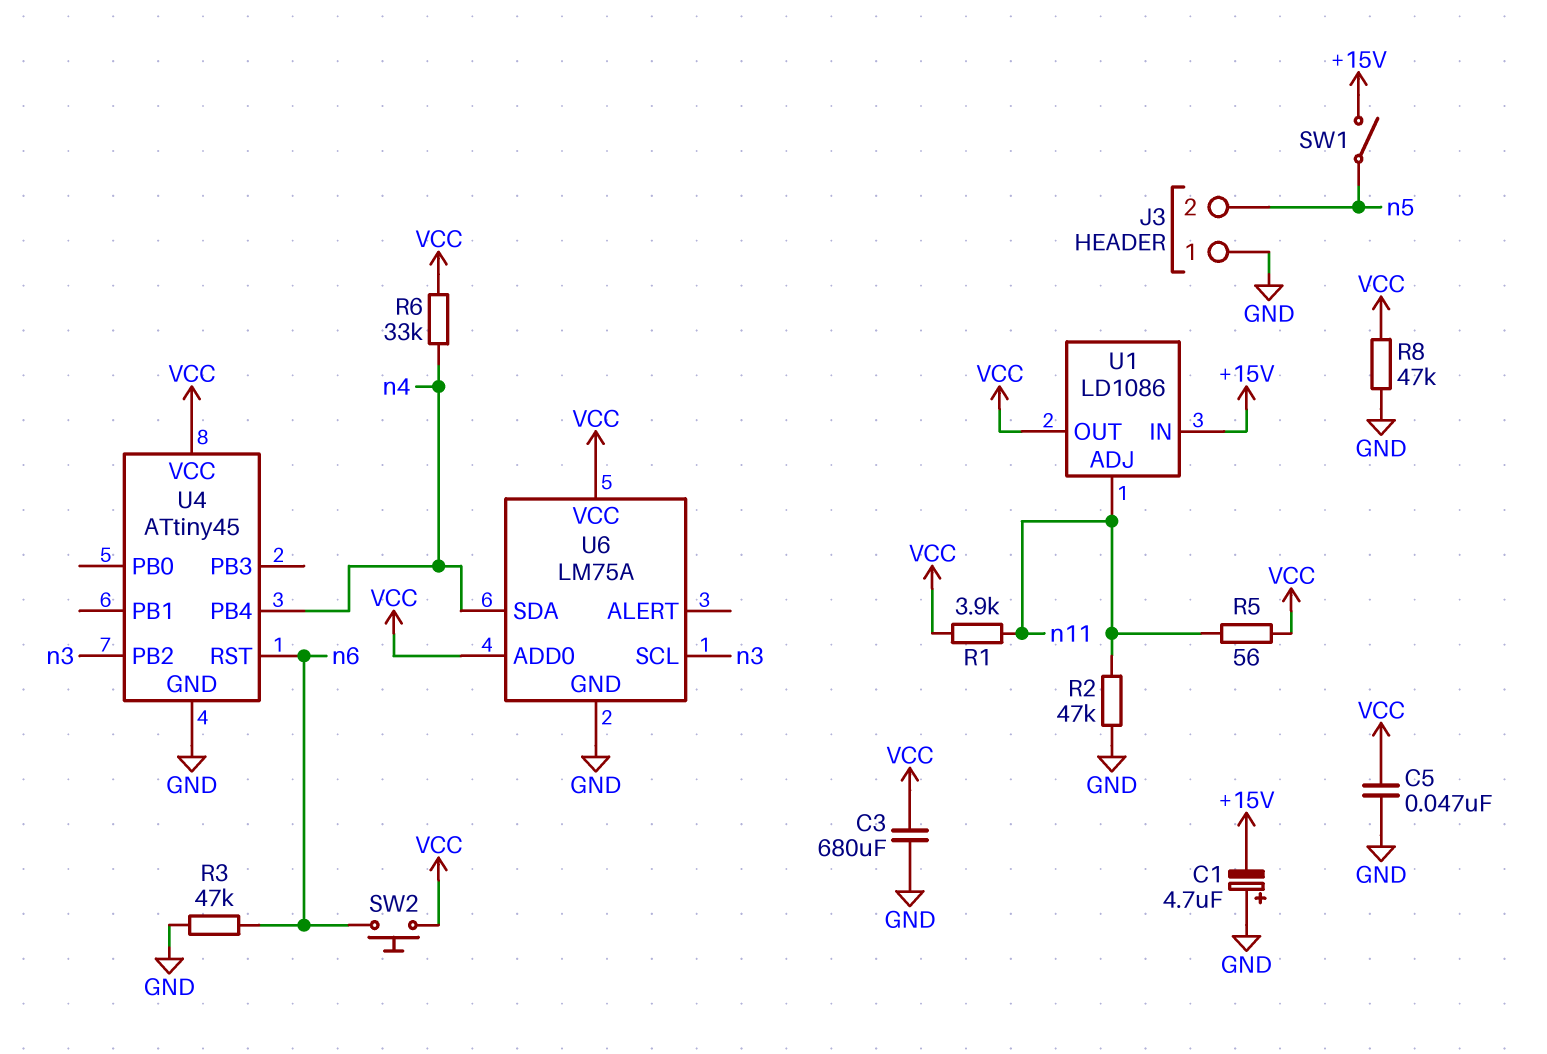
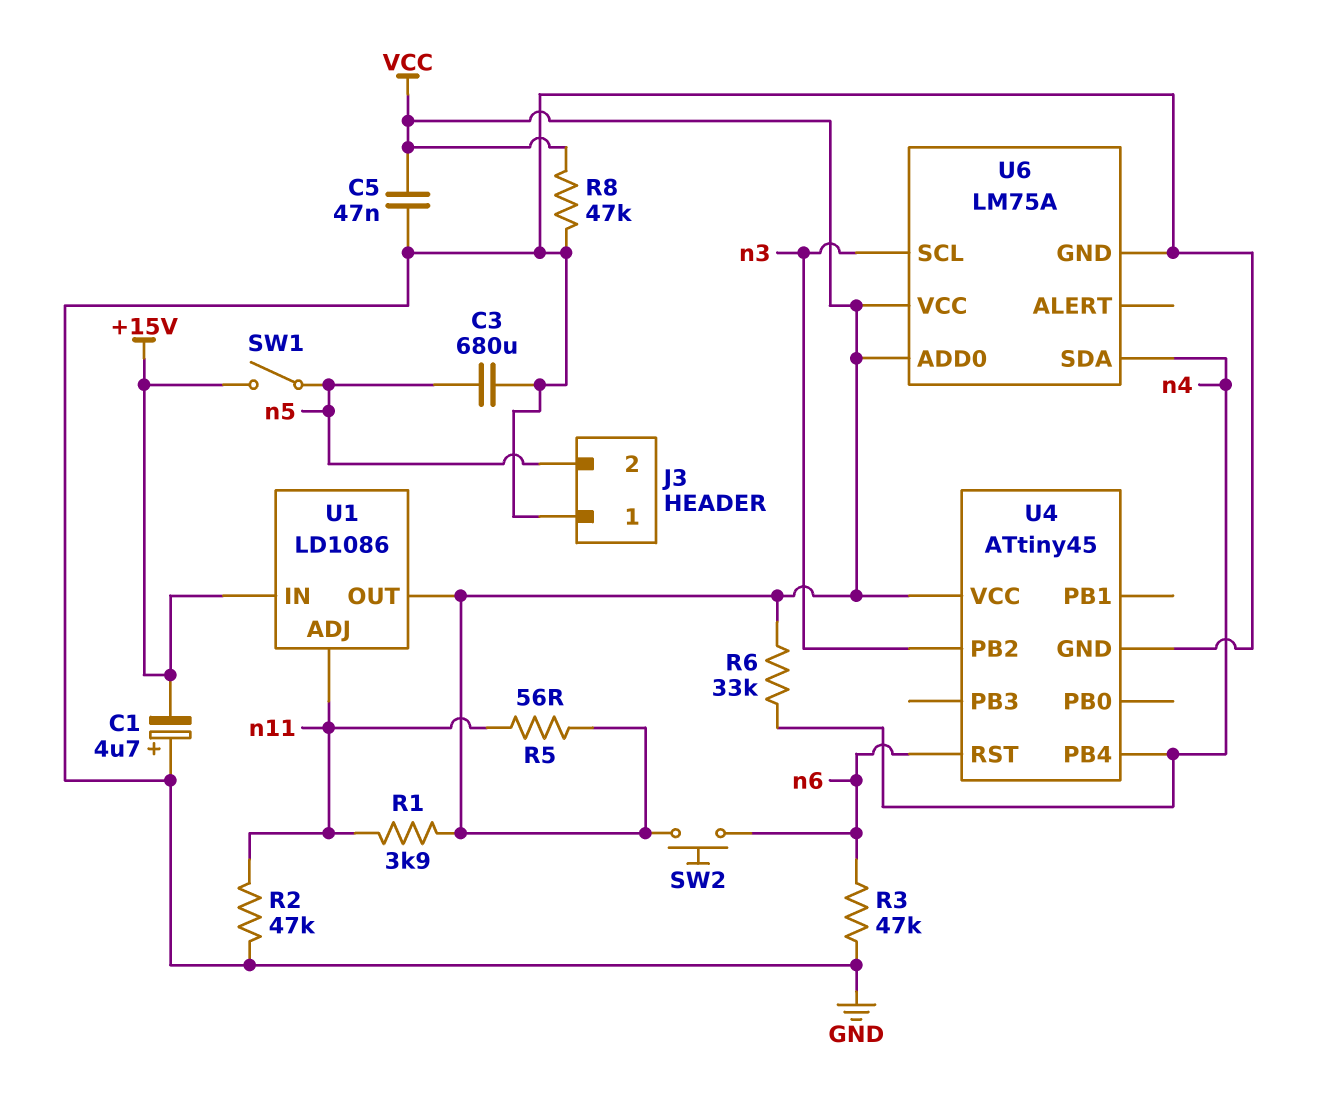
C3: 680uF (GND, VCC) -> 680uF (GND, n5)

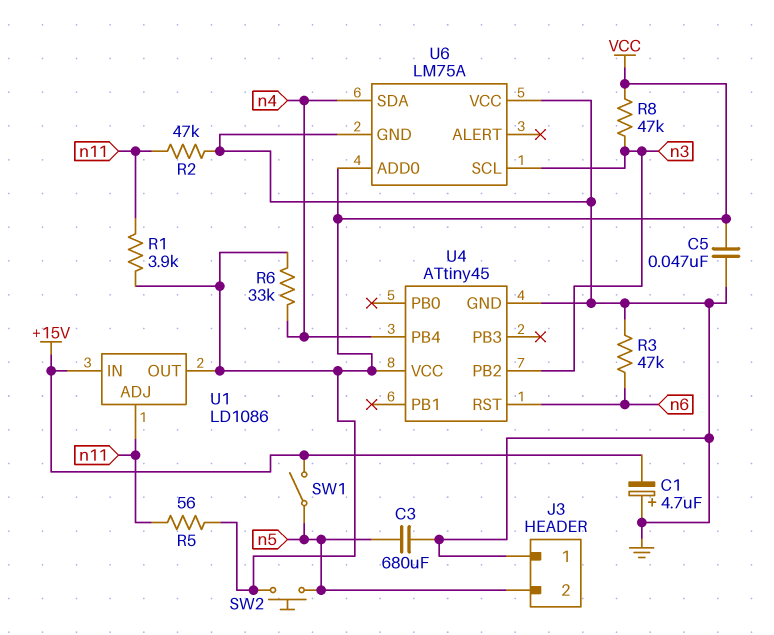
R8: 47k (GND, VCC) -> 47k (VCC, n3)
SW2: button (VCC, n6) -> button (VCC, n5)
U6 pin VCC: VCC -> GND

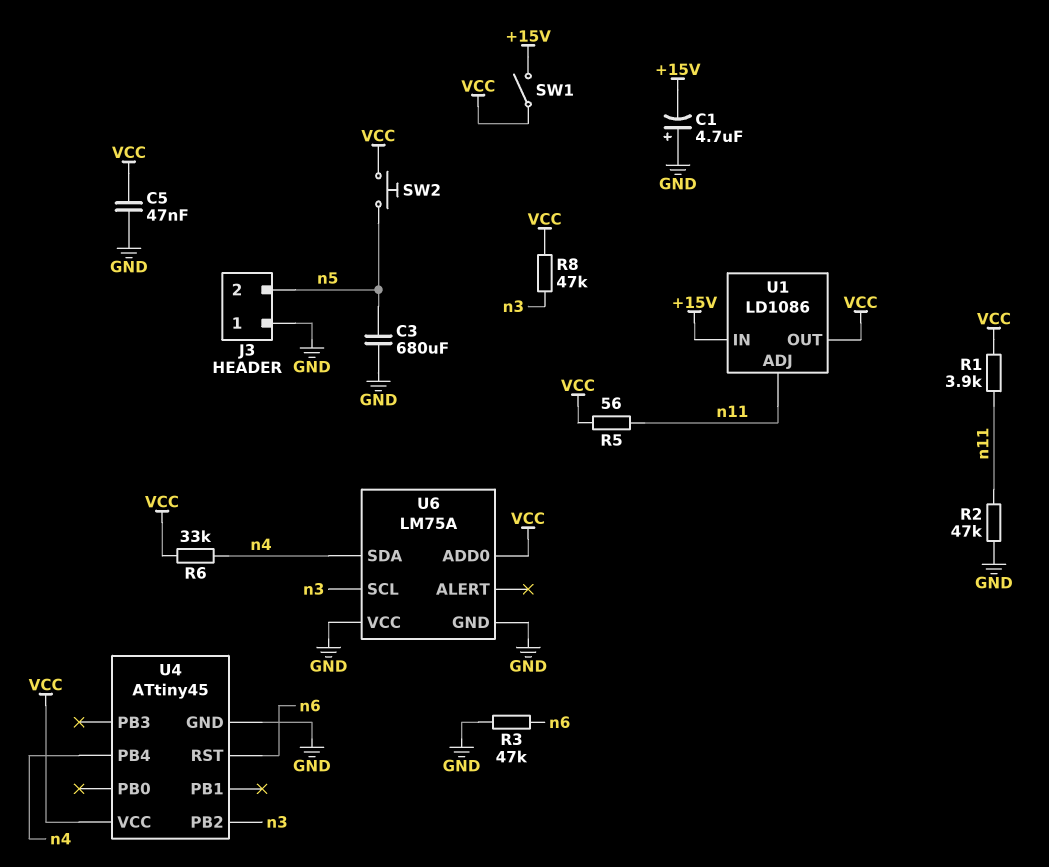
SW1: switch (+15V, n5) -> switch (+15V, VCC)

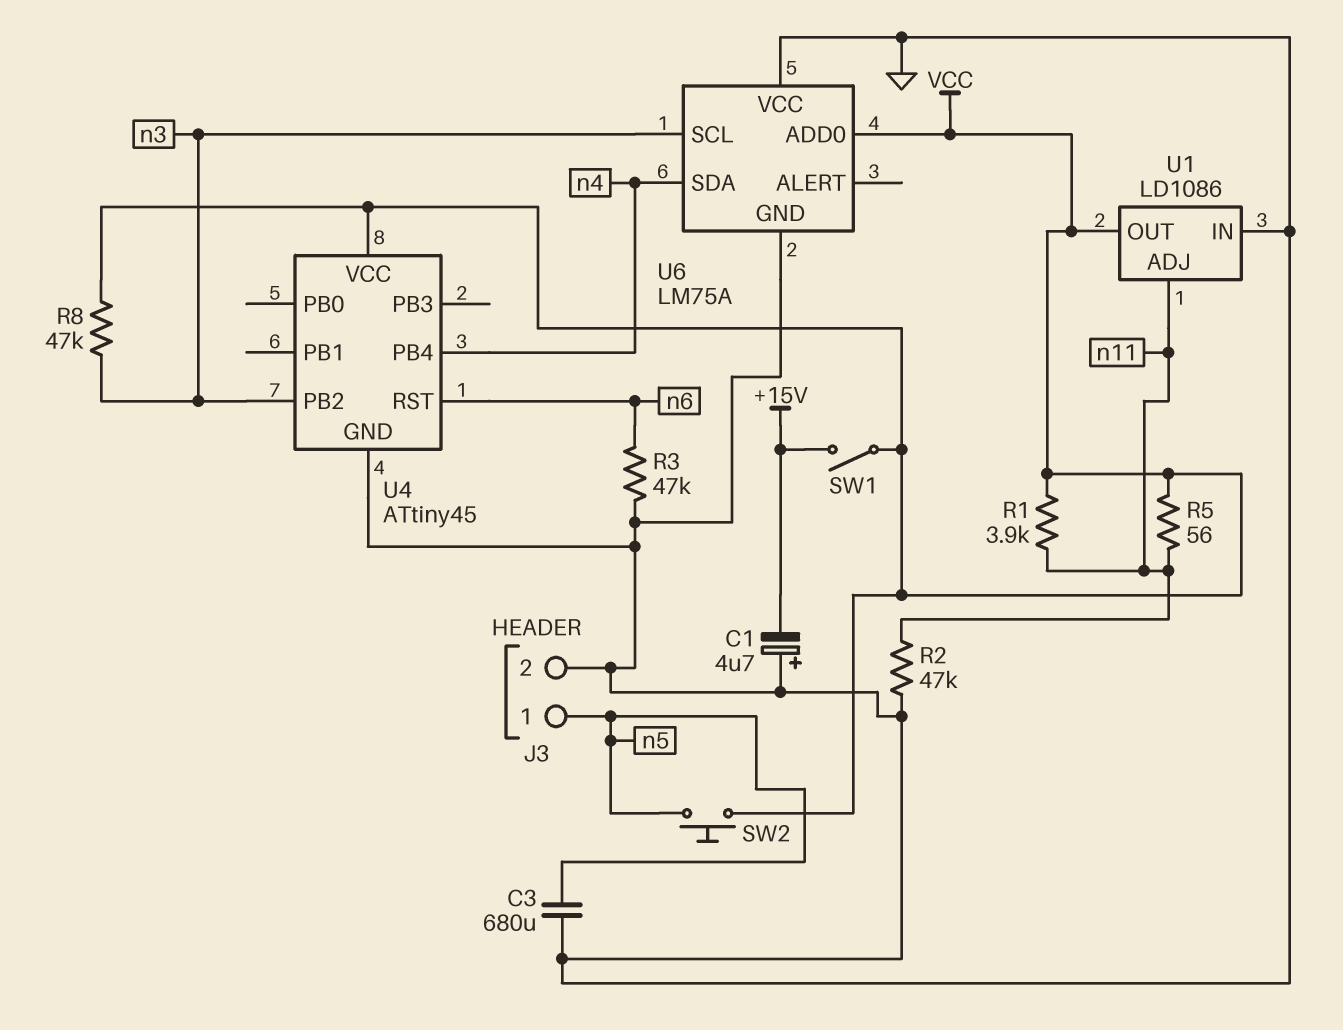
C5: 47nF (GND, VCC) -> none
J3 pin 1: GND -> n5
J3 pin 2: n5 -> GND
R6: 33k (VCC, n4) -> none
U1 pin IN: +15V -> GND

